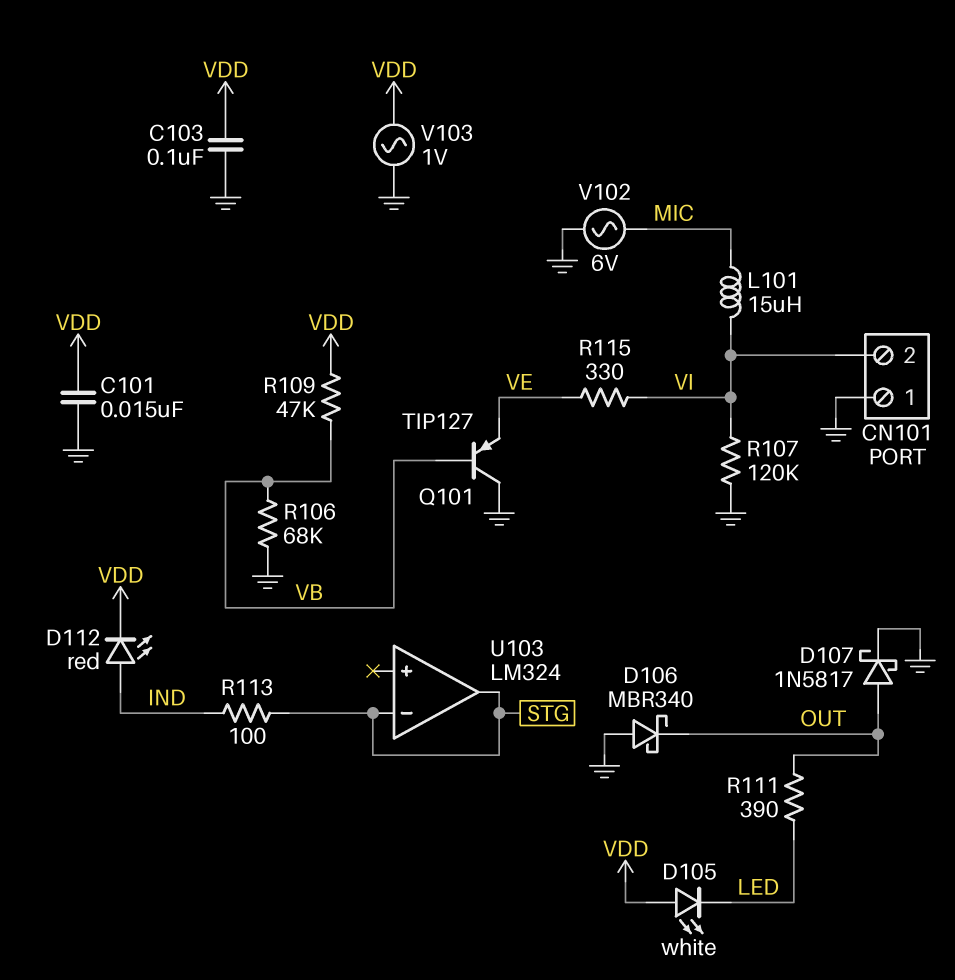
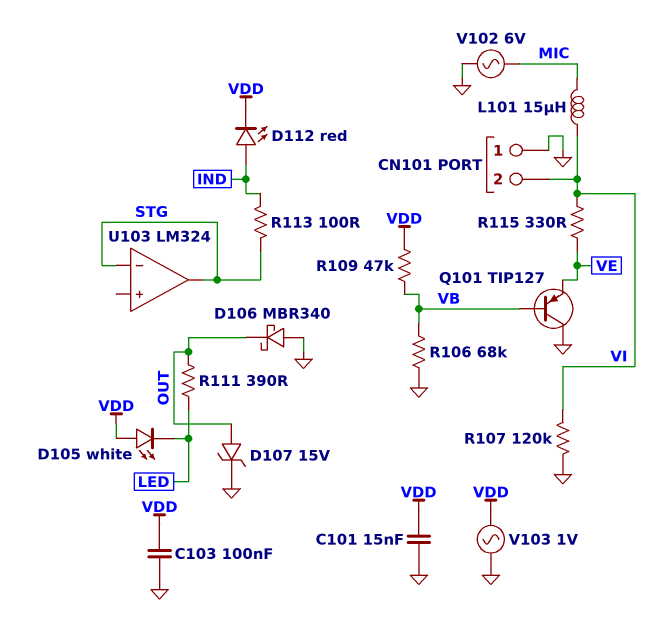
D107: schottky 1N5817 (A OUT, K GND) -> zener 15V (A OUT, K GND)

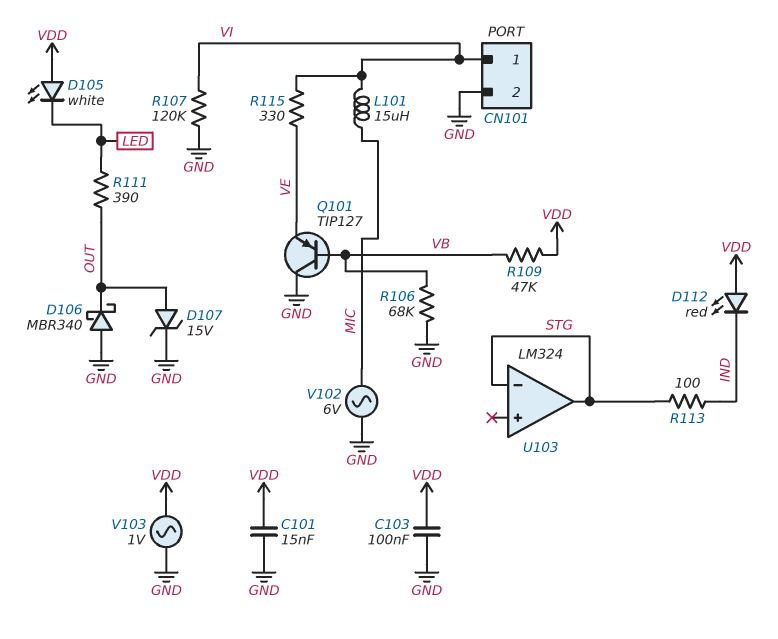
CN101 pin 1: GND -> VI
CN101 pin 2: VI -> GND
D112: LED red (A IND, K VDD) -> LED red (A VDD, K IND)

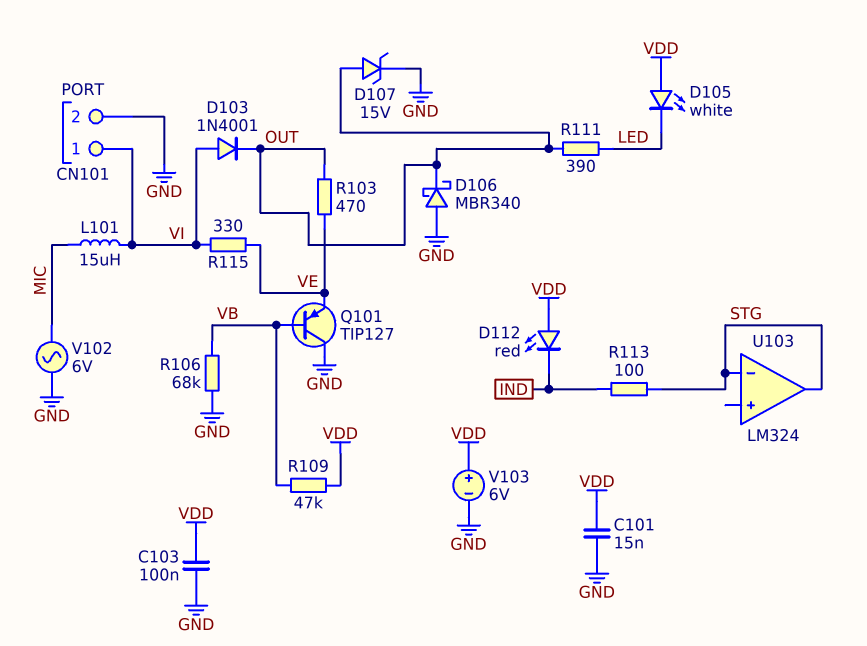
D103: none -> diode 1N4001 (A VI, K OUT)
R103: none -> 470 (OUT, VE)
R107: 120k (GND, VI) -> none
V103: AC 1V (GND, VDD) -> 6V (plus VDD, minus GND)

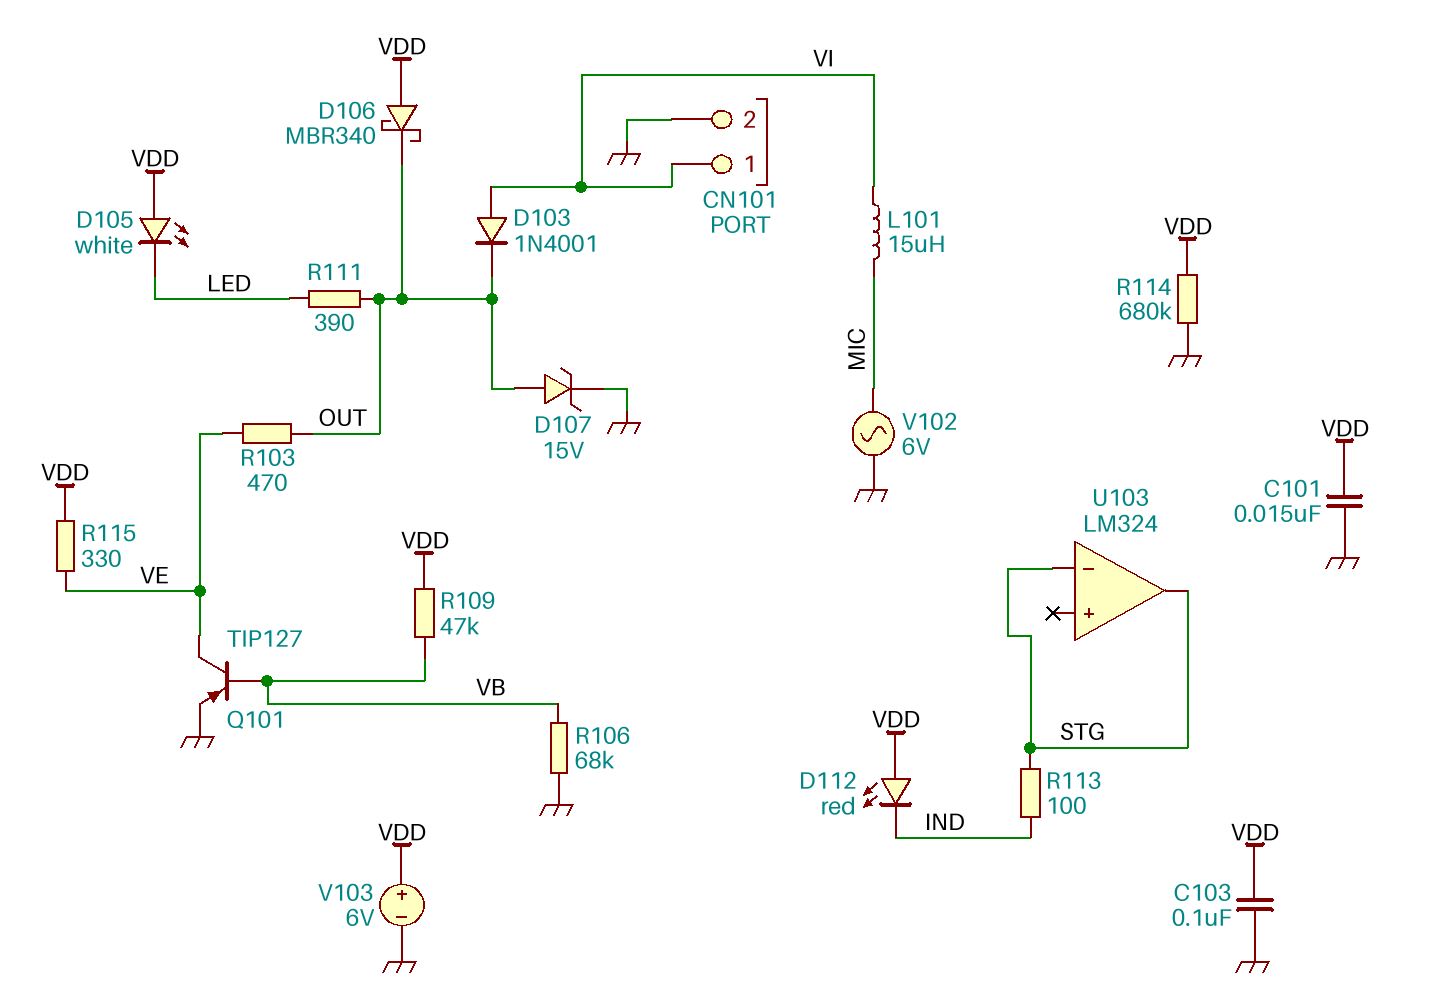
D106: schottky MBR340 (A GND, K OUT) -> schottky MBR340 (A VDD, K OUT)
Q101: PNP TIP127 (B VB, C GND, E VE) -> PNP TIP127 (B VB, C VE, E GND)
R114: none -> 680k (GND, VDD)
R115: 330 (VE, VI) -> 330 (VDD, VE)

